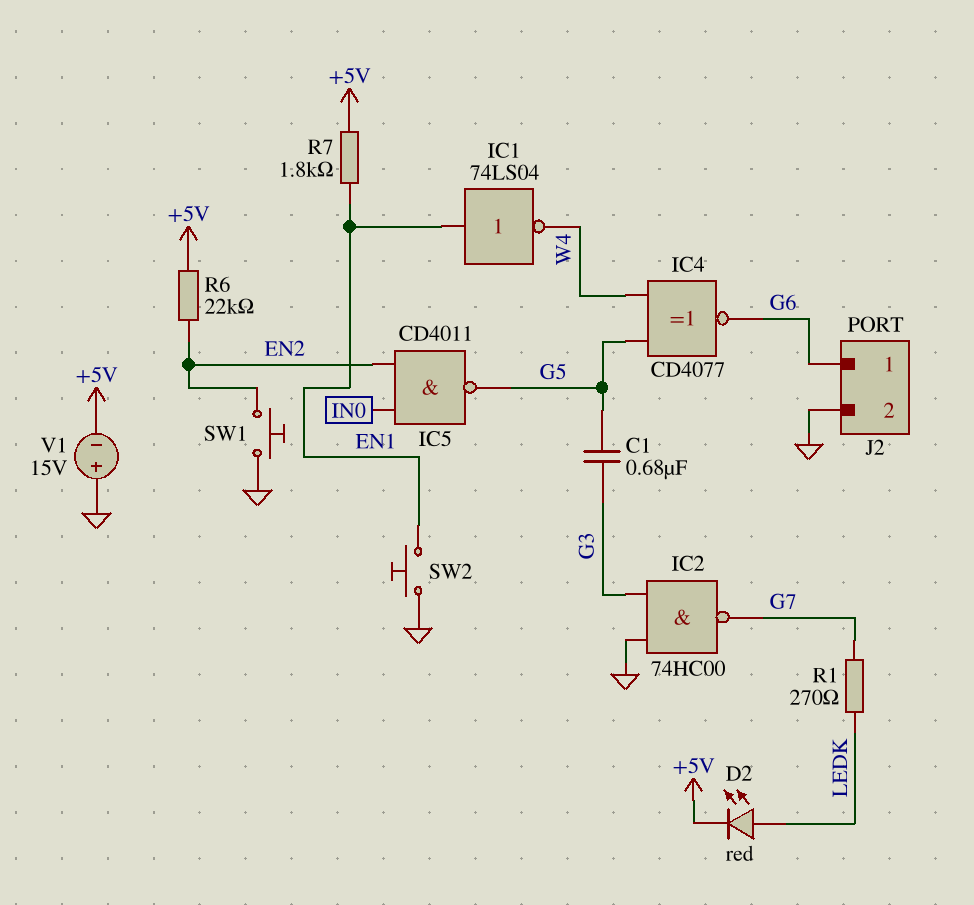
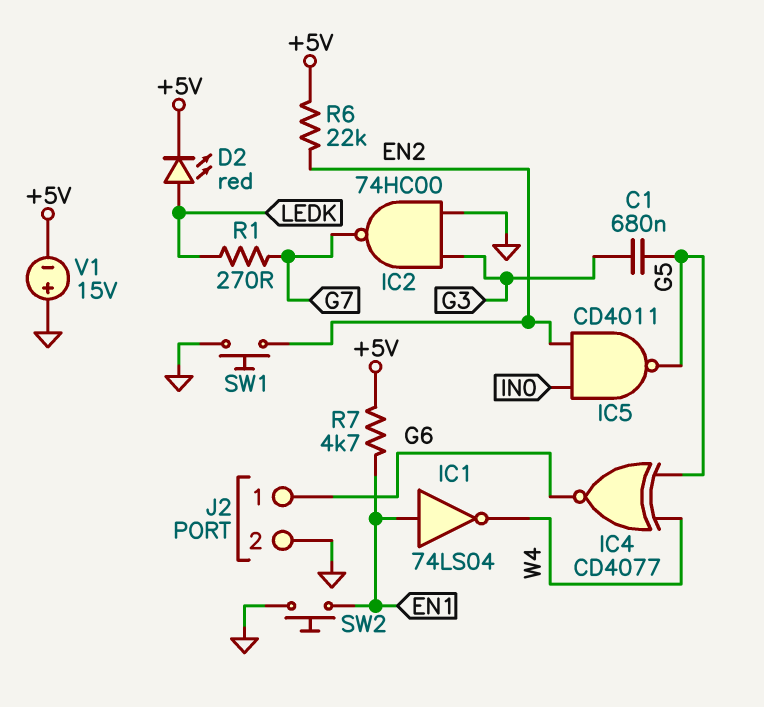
R7: 1.8k (+5V, EN1) -> 4.7k (+5V, EN1)

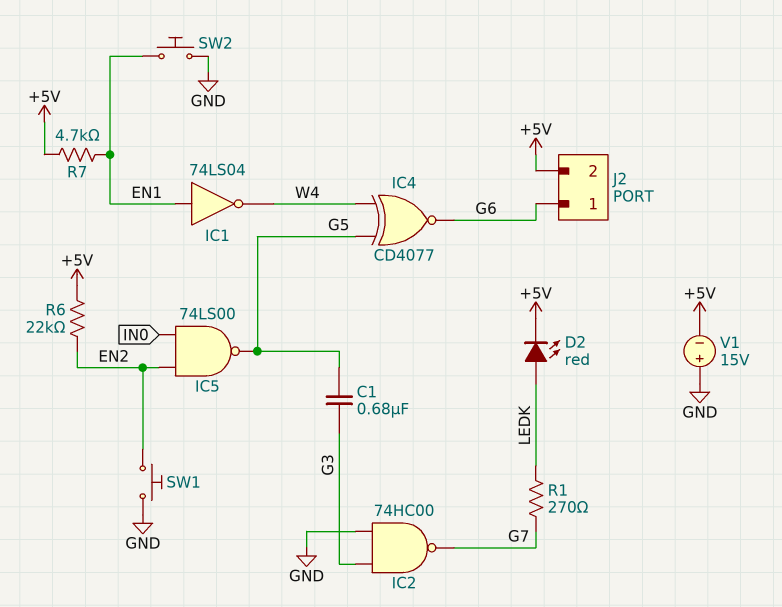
IC5: NAND CD4011 (in EN2, in IN0, out G5) -> NAND 74LS00 (in EN2, in IN0, out G5)
J2 pin 2: GND -> +5V

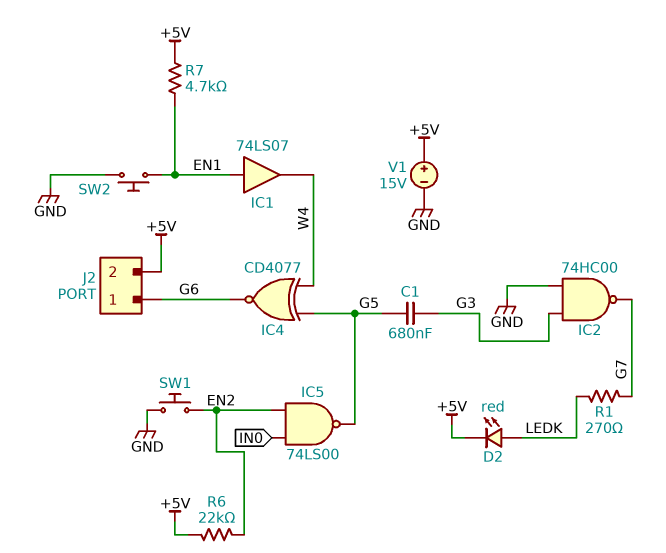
IC1: NOT 74LS04 (in EN1, out W4) -> buffer 74LS07 (in EN1, out W4)
V1: 15V (plus GND, minus +5V) -> 15V (plus +5V, minus GND)

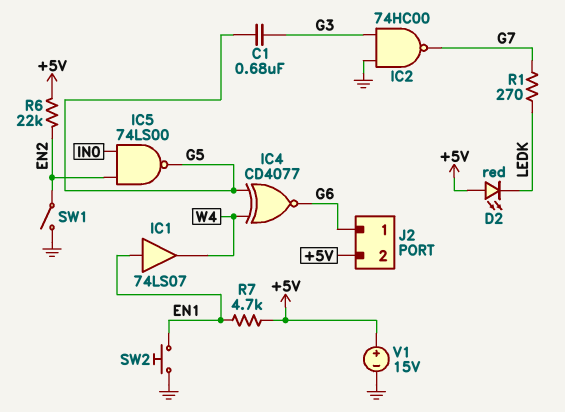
D2: LED red (A LEDK, K +5V) -> LED red (A +5V, K LEDK)
SW1: button (EN2, GND) -> switch (EN2, GND)

